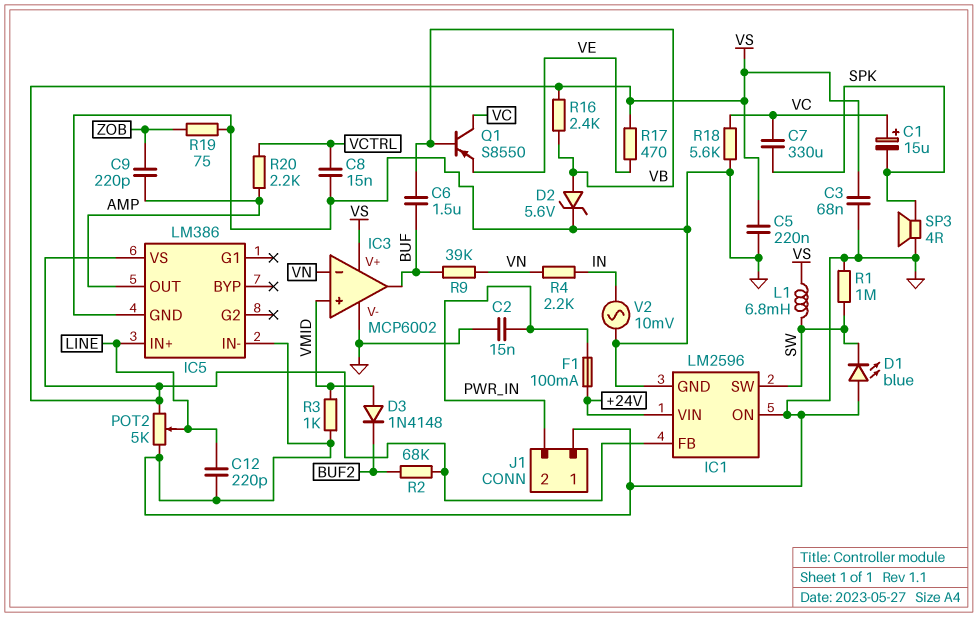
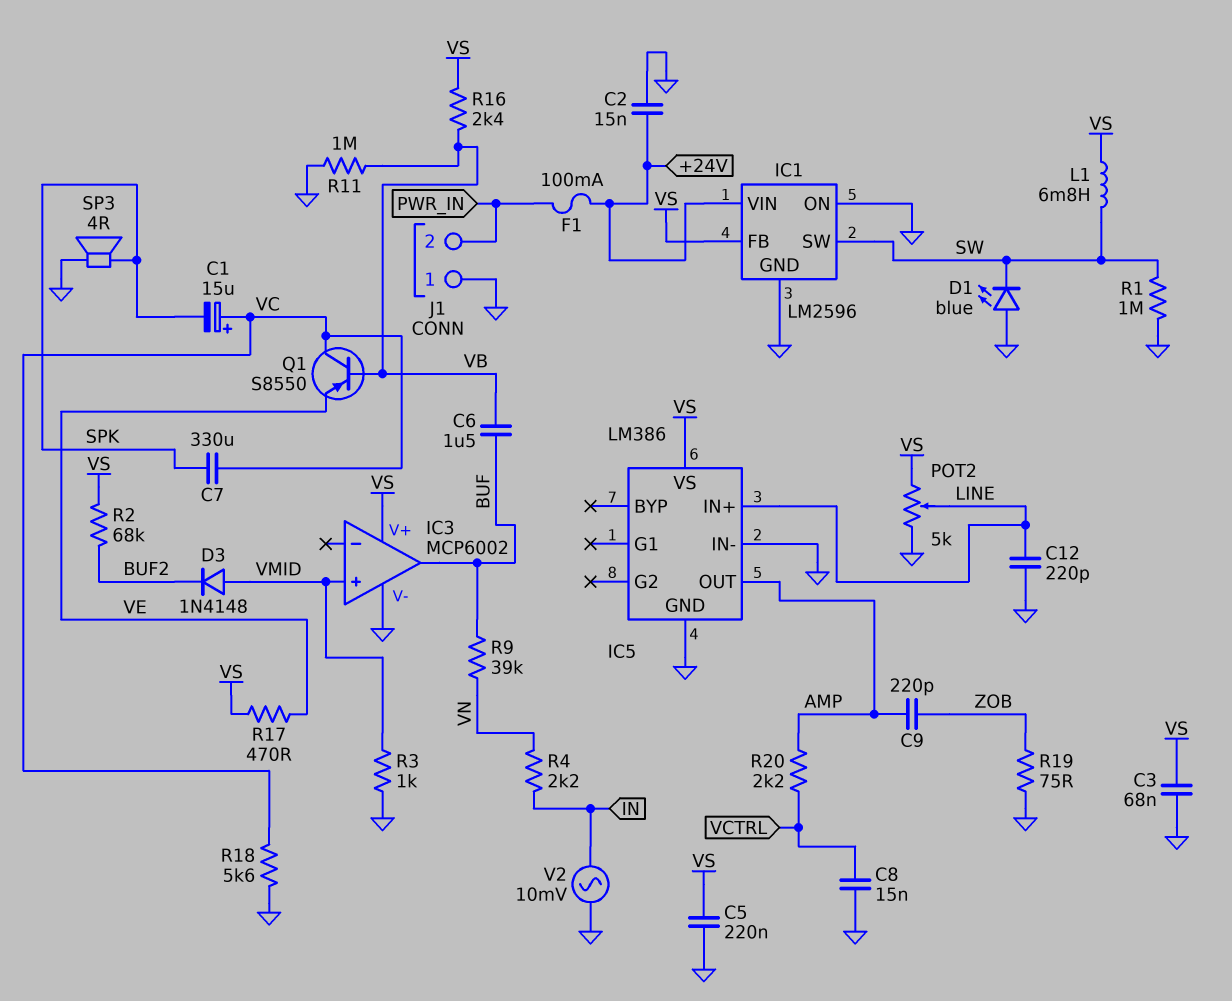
C2: 15nF (GND, PWR_IN) -> 15nF (+24V, GND)
D2: zener 5.6V (A VB, K GND) -> none
IC3 pin in-: VN -> none
R11: none -> 1M (GND, VB)

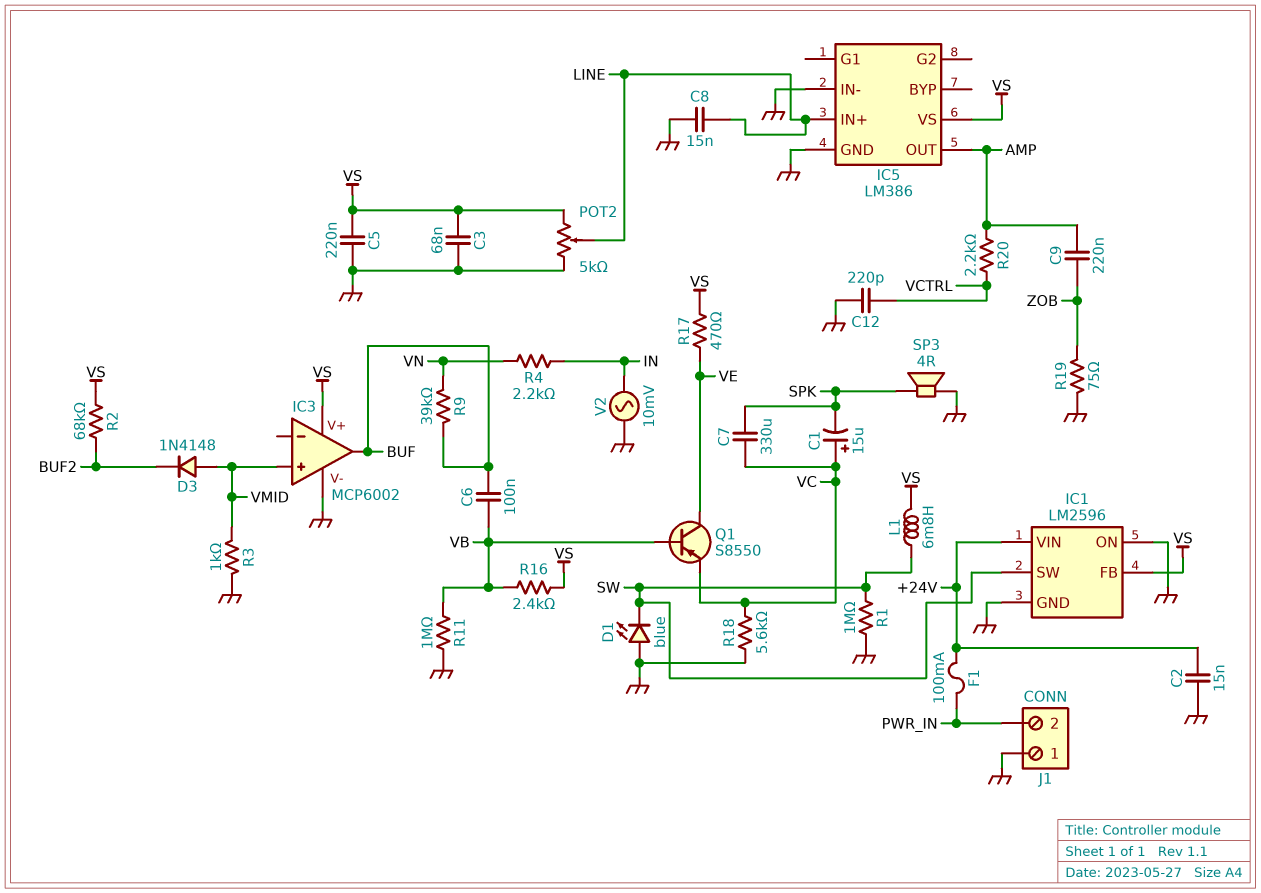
C6: 1.5uF (BUF, VB) -> 100nF (BUF, VB)
C8: 15nF (GND, VCTRL) -> 15nF (GND, LINE)
C9: 220pF (AMP, ZOB) -> 220nF (AMP, ZOB)
C12: 220pF (GND, LINE) -> 220pF (GND, VCTRL)
Q1: PNP S8550 (B VB, C VC, E VE) -> PNP S8550 (B VB, C VE, E VC)

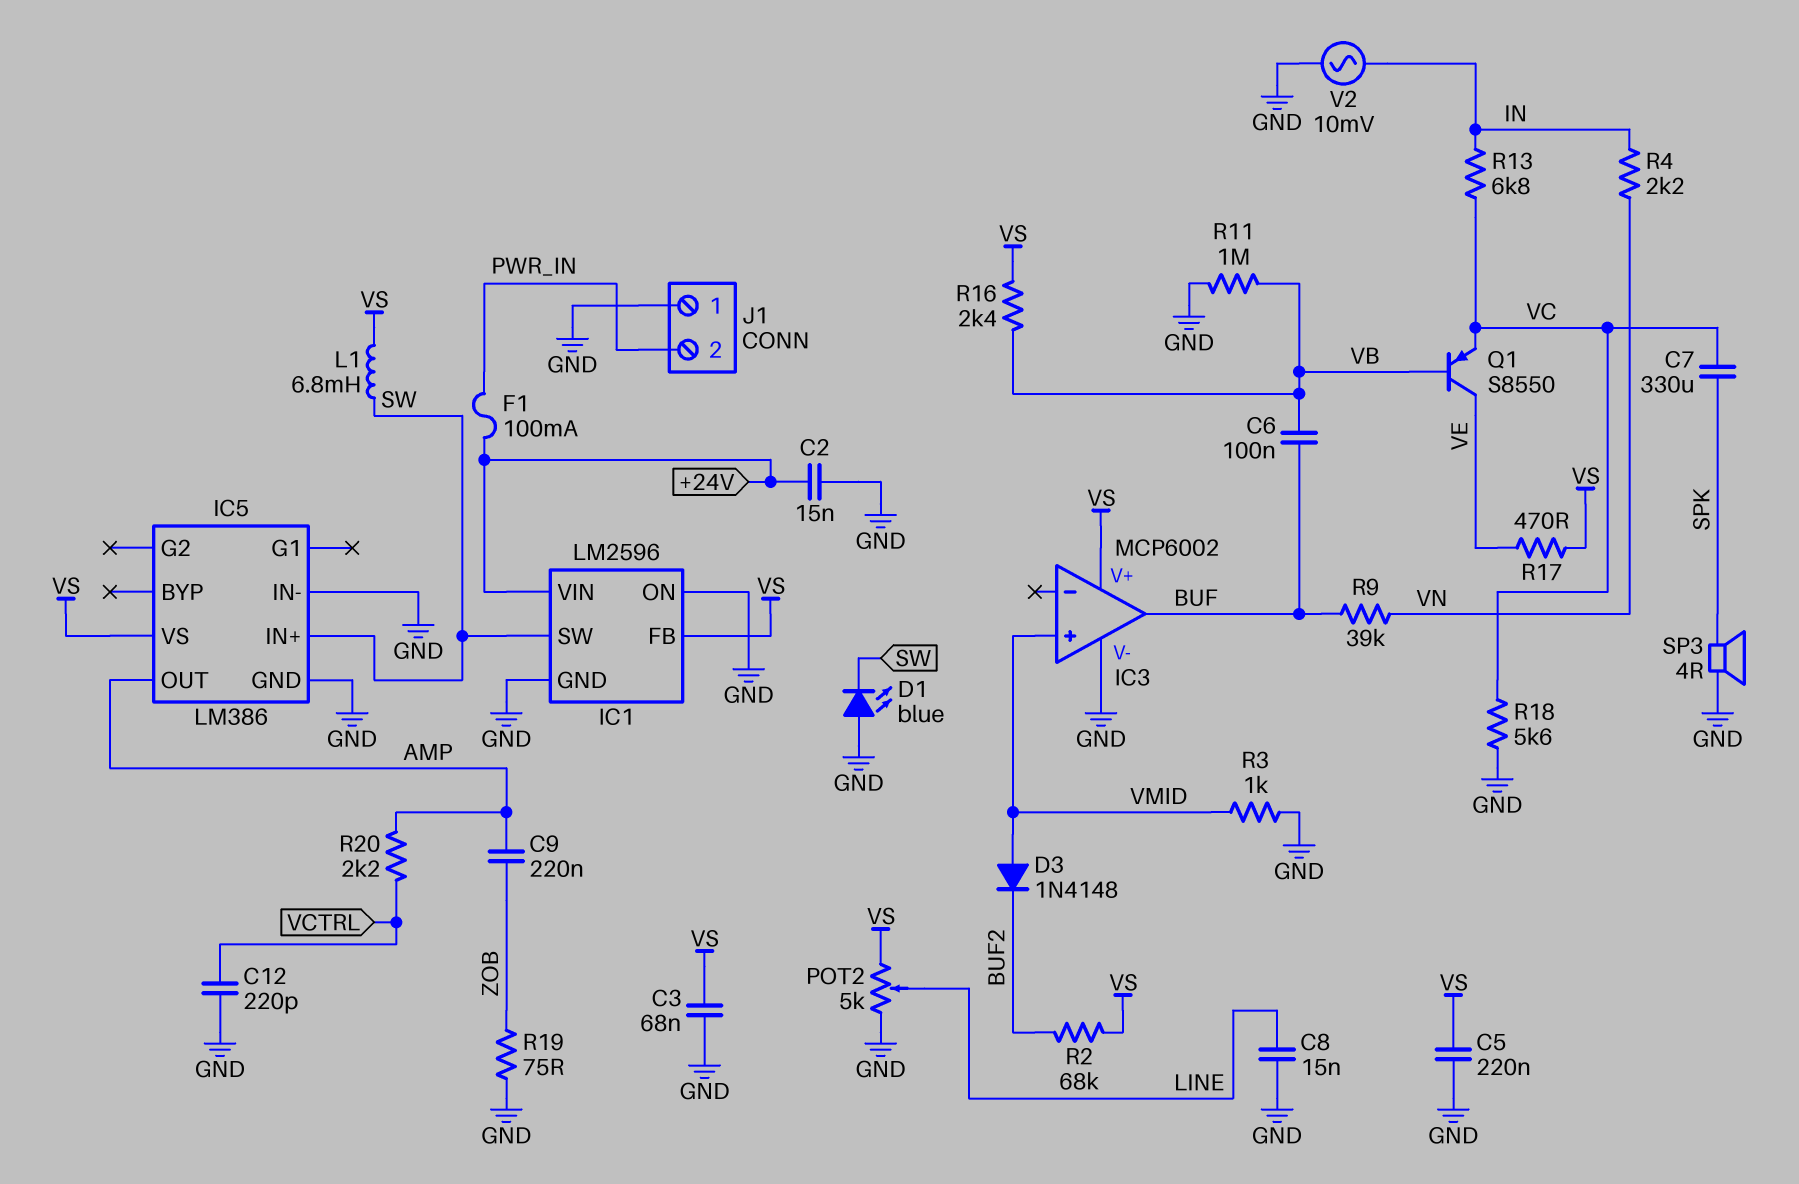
C1: 15uF (plus VC, minus SPK) -> none
IC5 pin IN+: LINE -> SW
R1: 1M (GND, SW) -> none
R13: none -> 6.8k (IN, VC)

